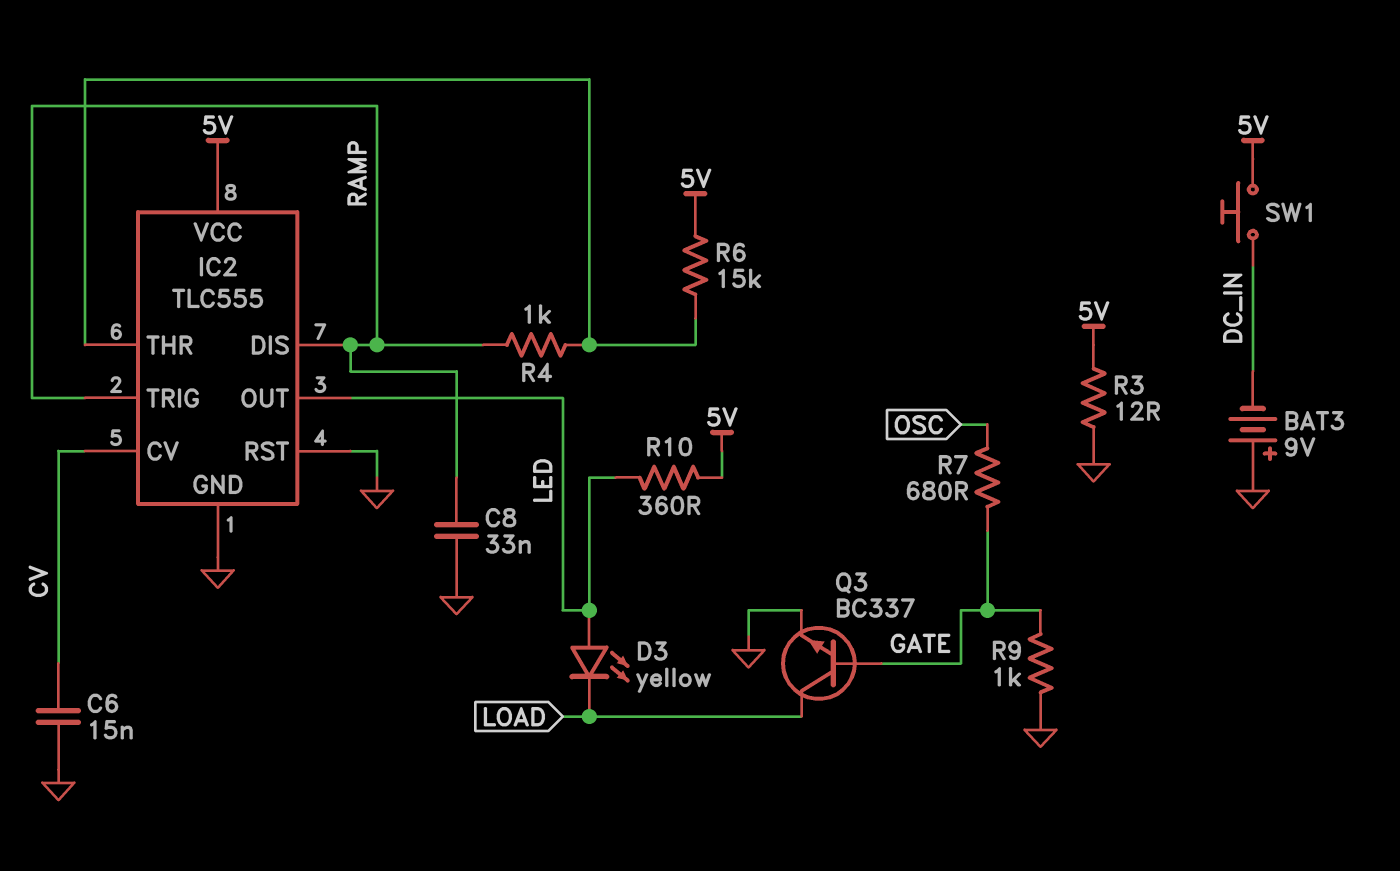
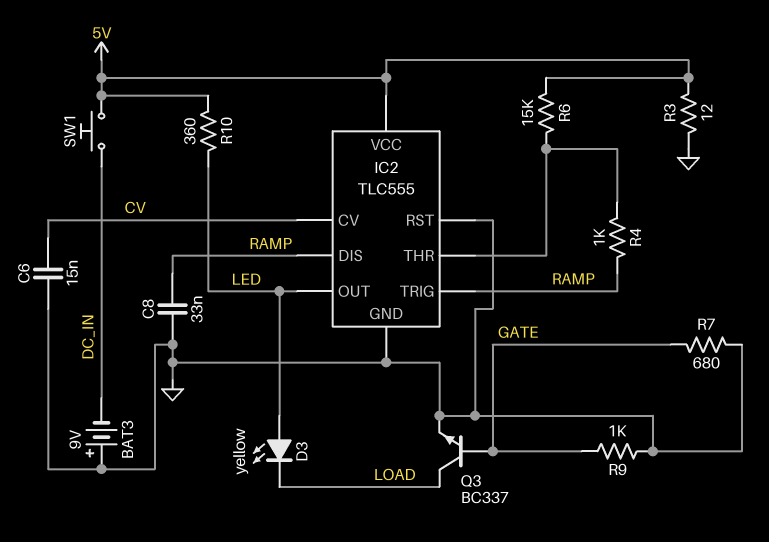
R7: 680 (GATE, OSC) -> 680 (GATE, GND)

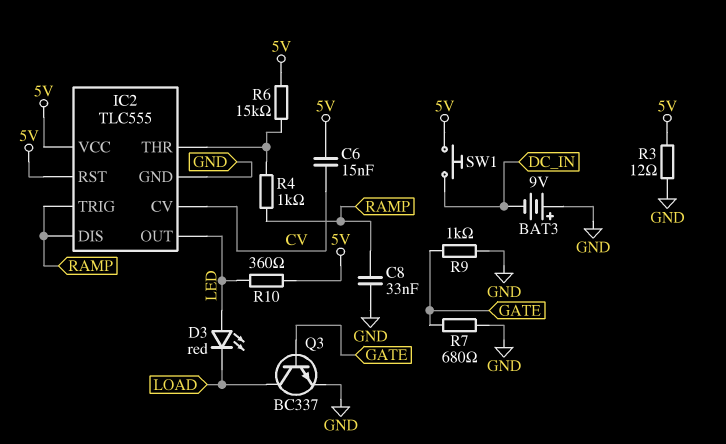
C6: 15nF (CV, GND) -> 15nF (5V, CV)
D3: LED yellow (A LED, K LOAD) -> LED red (A LED, K LOAD)
IC2 pin RST: GND -> 5V

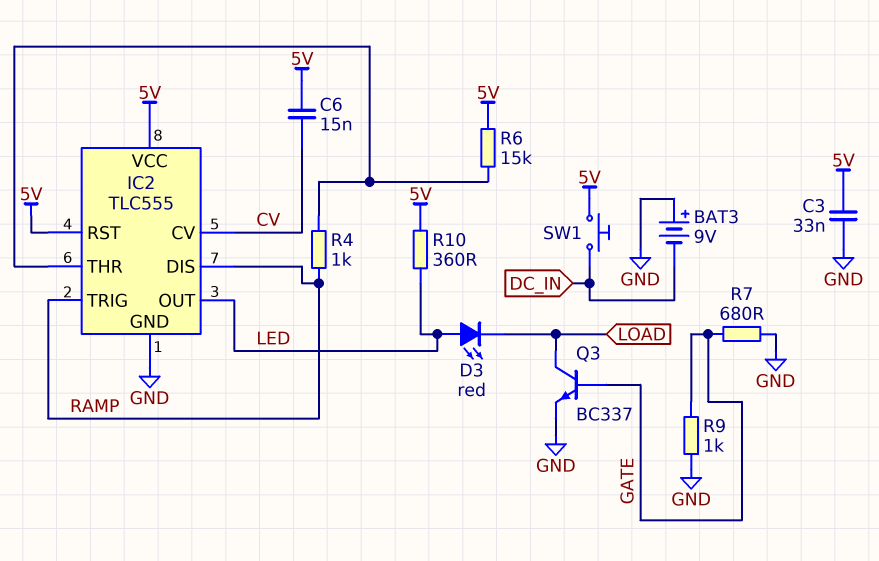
C3: none -> 33nF (5V, GND)
C8: 33nF (GND, RAMP) -> none
R3: 12 (5V, GND) -> none

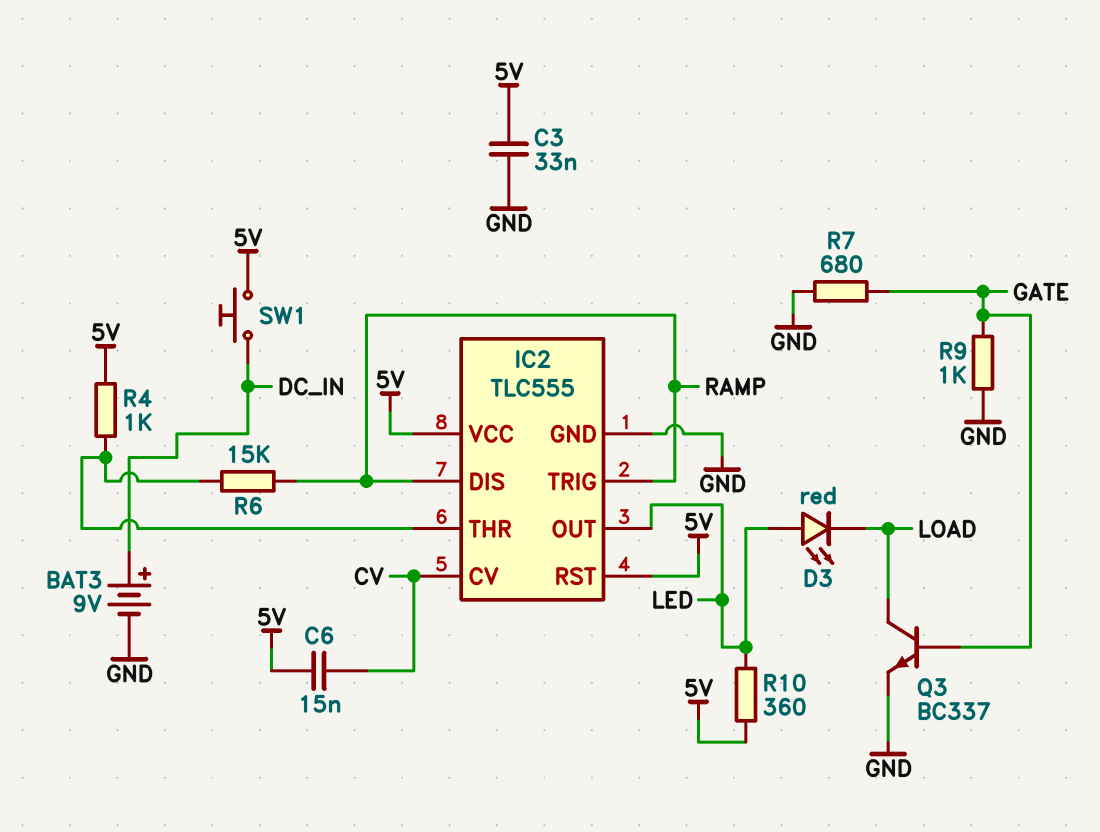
BAT3: 9V (plus GND, minus DC_IN) -> 9V (plus DC_IN, minus GND)
R4: 1k (IC2/THR, RAMP) -> 1k (5V, IC2/THR)
R6: 15k (5V, IC2/THR) -> 15k (IC2/THR, RAMP)

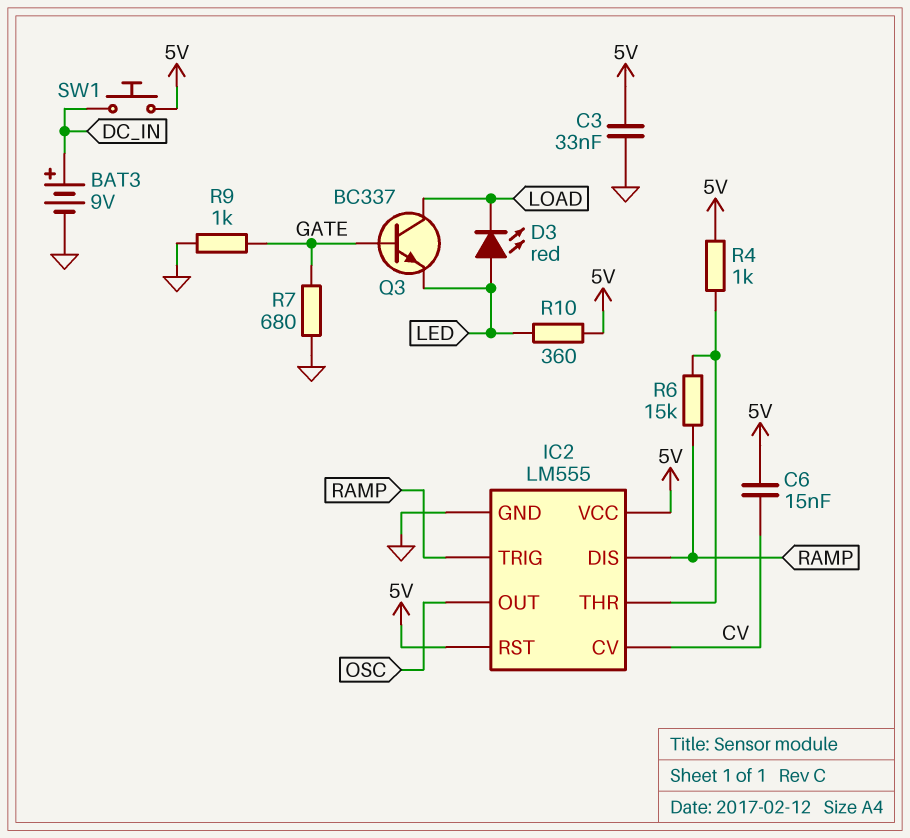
IC2: TLC555 -> LM555
IC2 pin OUT: LED -> OSC
Q3: NPN BC337 (B GATE, C LOAD, E GND) -> NPN BC337 (B GATE, C LOAD, E LED)

